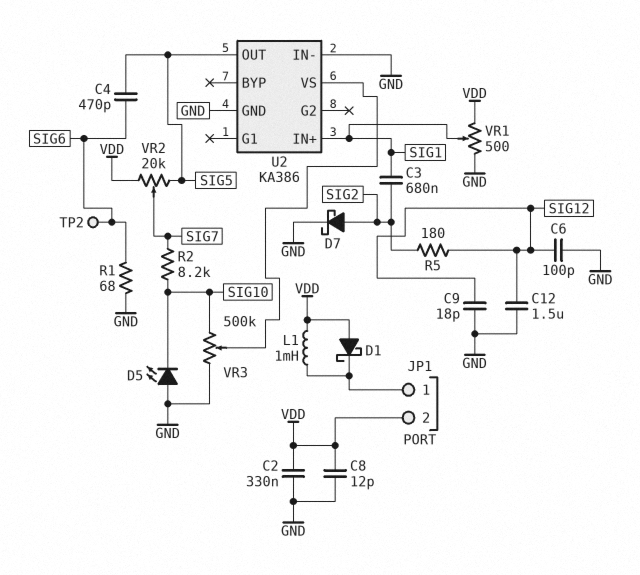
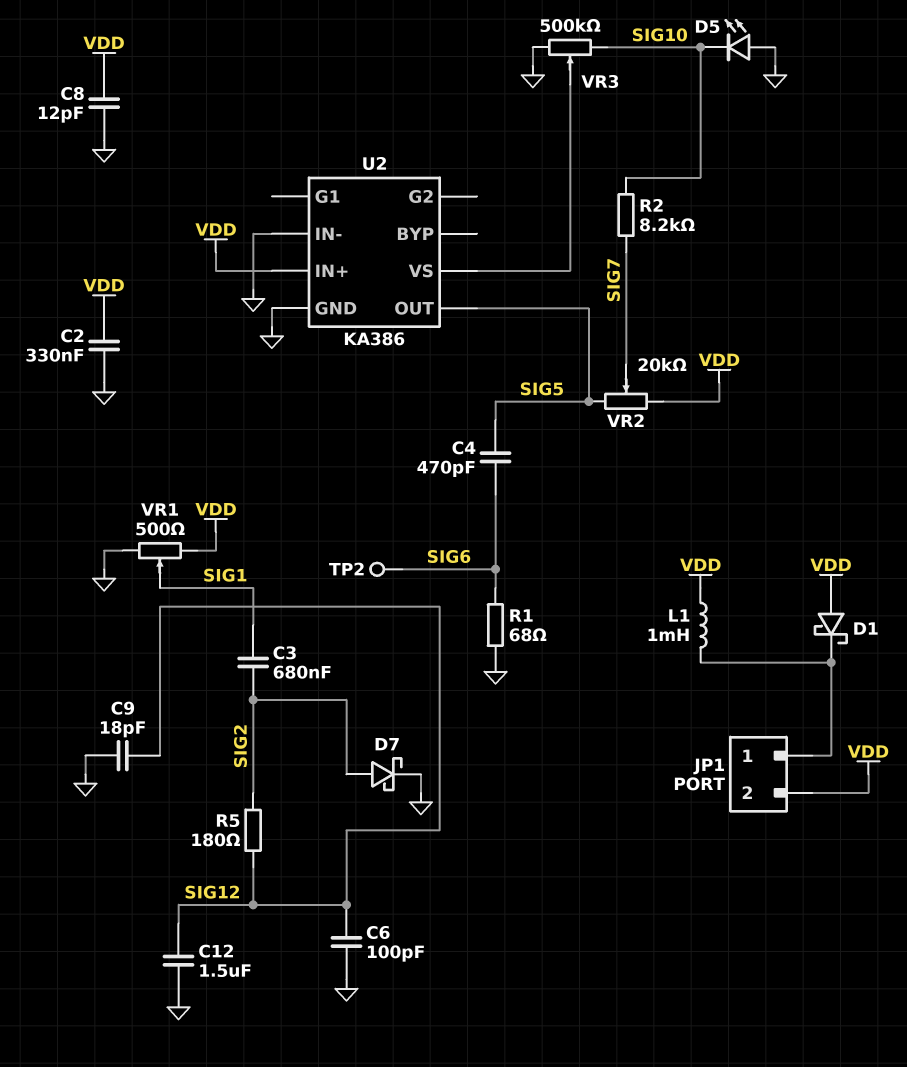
U2 pin IN+: SIG1 -> VDD

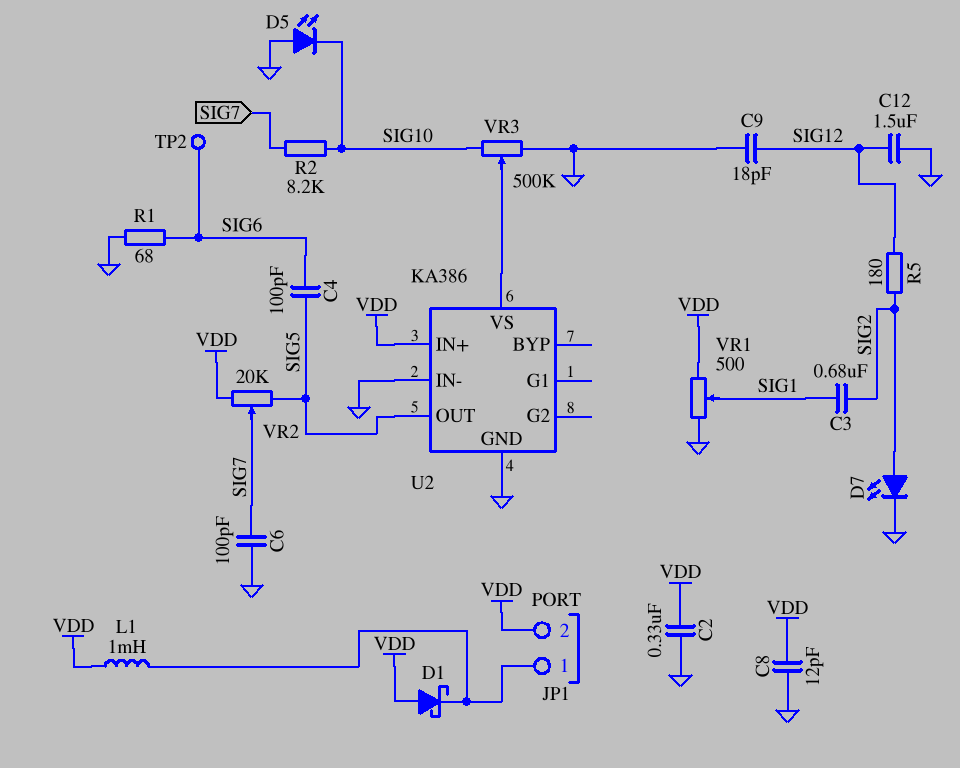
C4: 470pF (SIG5, SIG6) -> 100pF (SIG5, SIG6)
C6: 100pF (GND, SIG12) -> 100pF (GND, SIG7)
D7: schottky (A SIG2, K GND) -> LED (A SIG2, K GND)

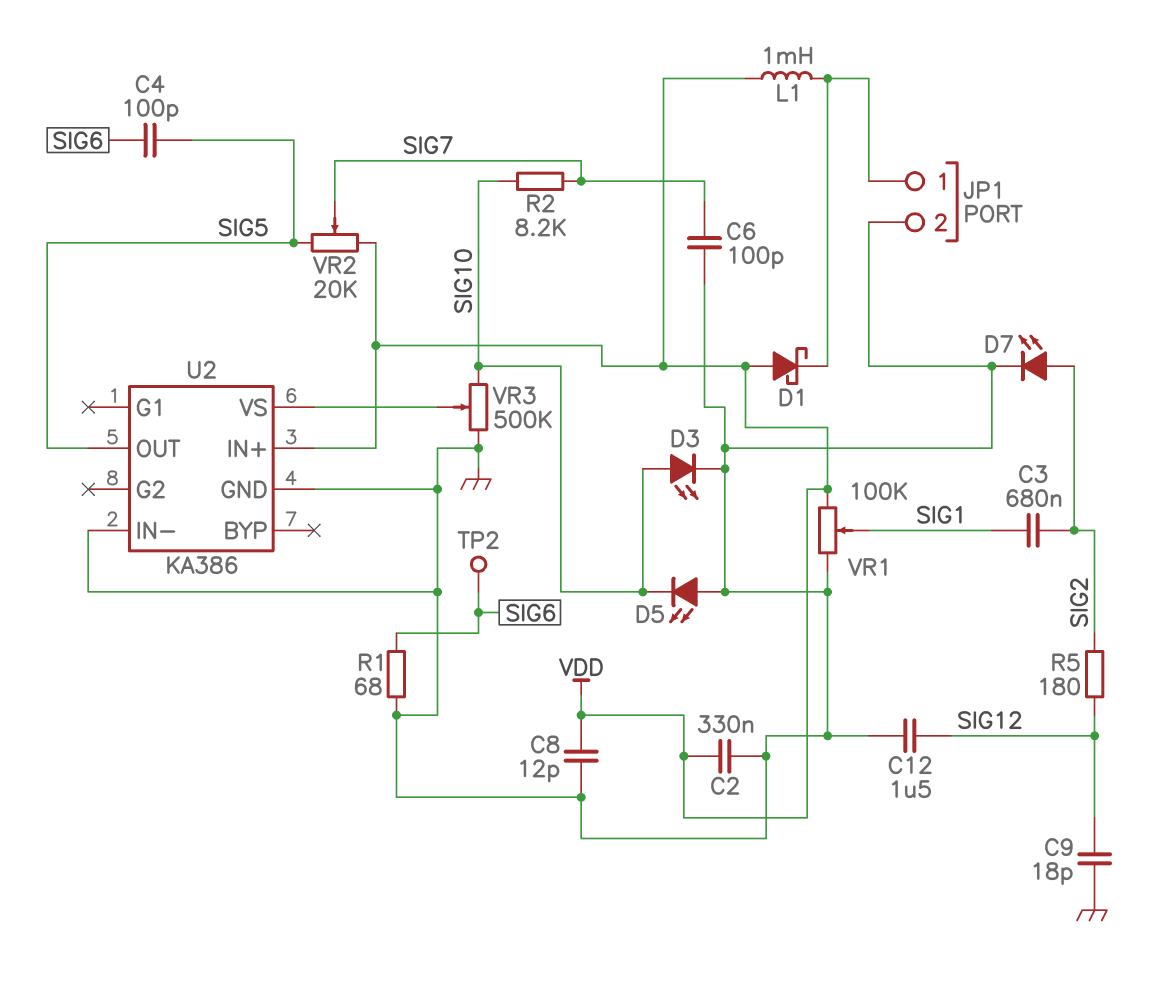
D3: none -> LED (A SIG10, K GND)
JP1 pin 2: VDD -> GND
VR1: 500 (GND, VDD, wiper SIG1) -> 100k (GND, VDD, wiper SIG1)

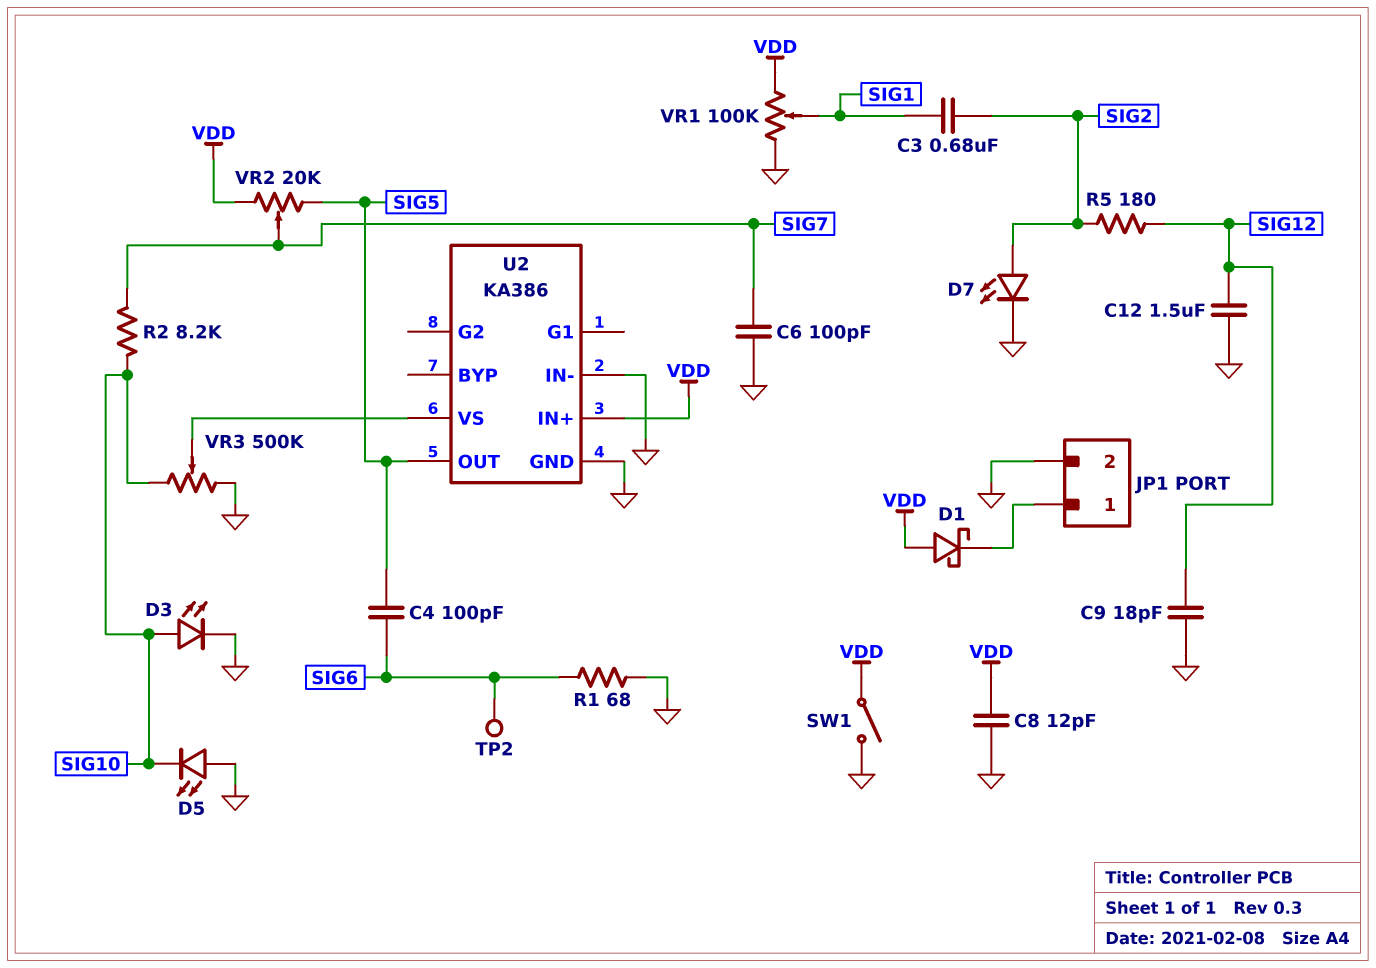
C2: 330nF (GND, VDD) -> none
L1: 1mH (JP1/1, VDD) -> none
SW1: none -> switch (GND, VDD)

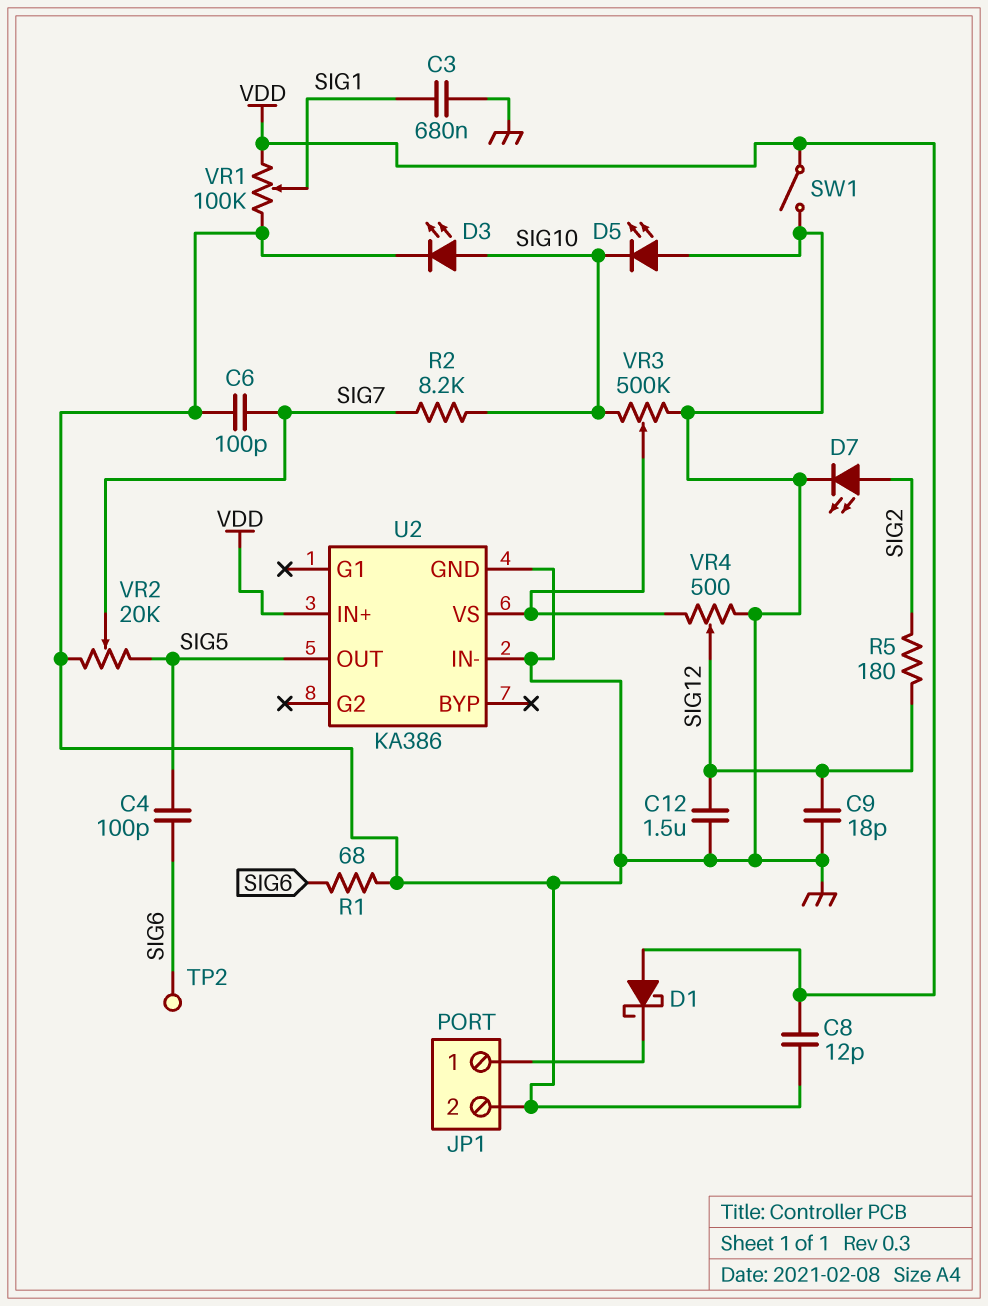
C3: 680nF (SIG1, SIG2) -> 680nF (GND, SIG1)
VR2: 20k (SIG5, VDD, wiper SIG7) -> 20k (GND, SIG5, wiper SIG7)
VR4: none -> 500 (GND, U2/VS, wiper SIG12)

